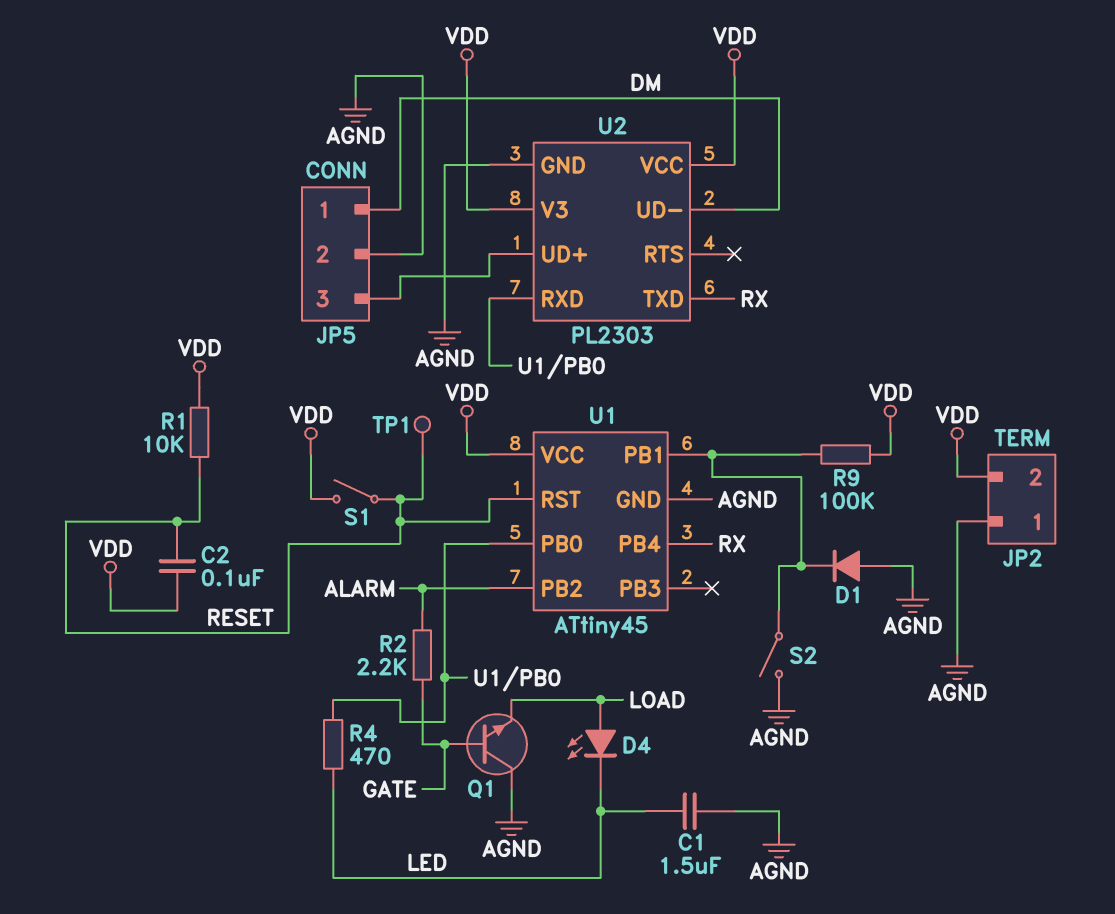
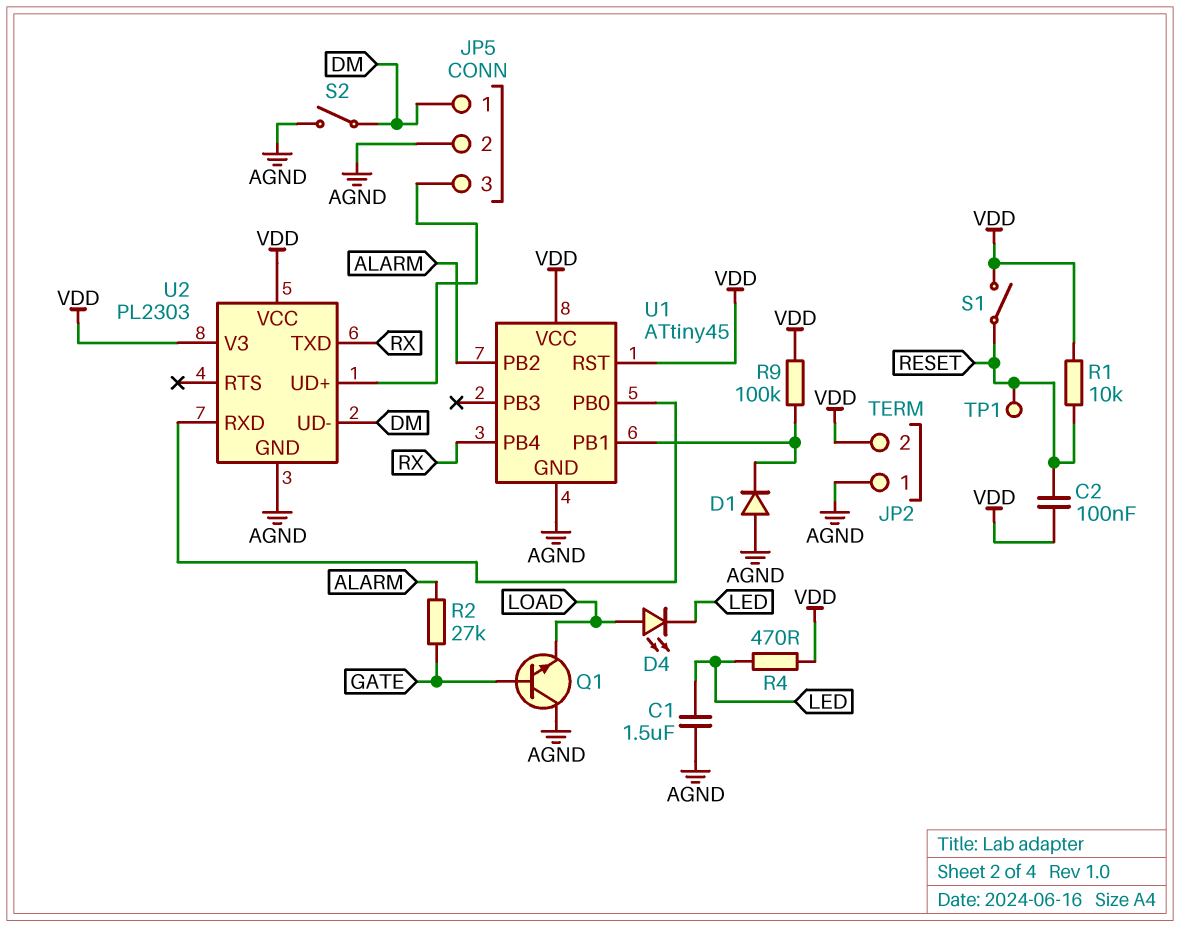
R2: 2.2k (ALARM, GATE) -> 27k (ALARM, GATE)
R4: 470 (LED, U1/PB0) -> 470 (LED, VDD)
S2: switch (AGND, U1/PB1) -> switch (AGND, DM)
U1 pin RST: RESET -> VDD

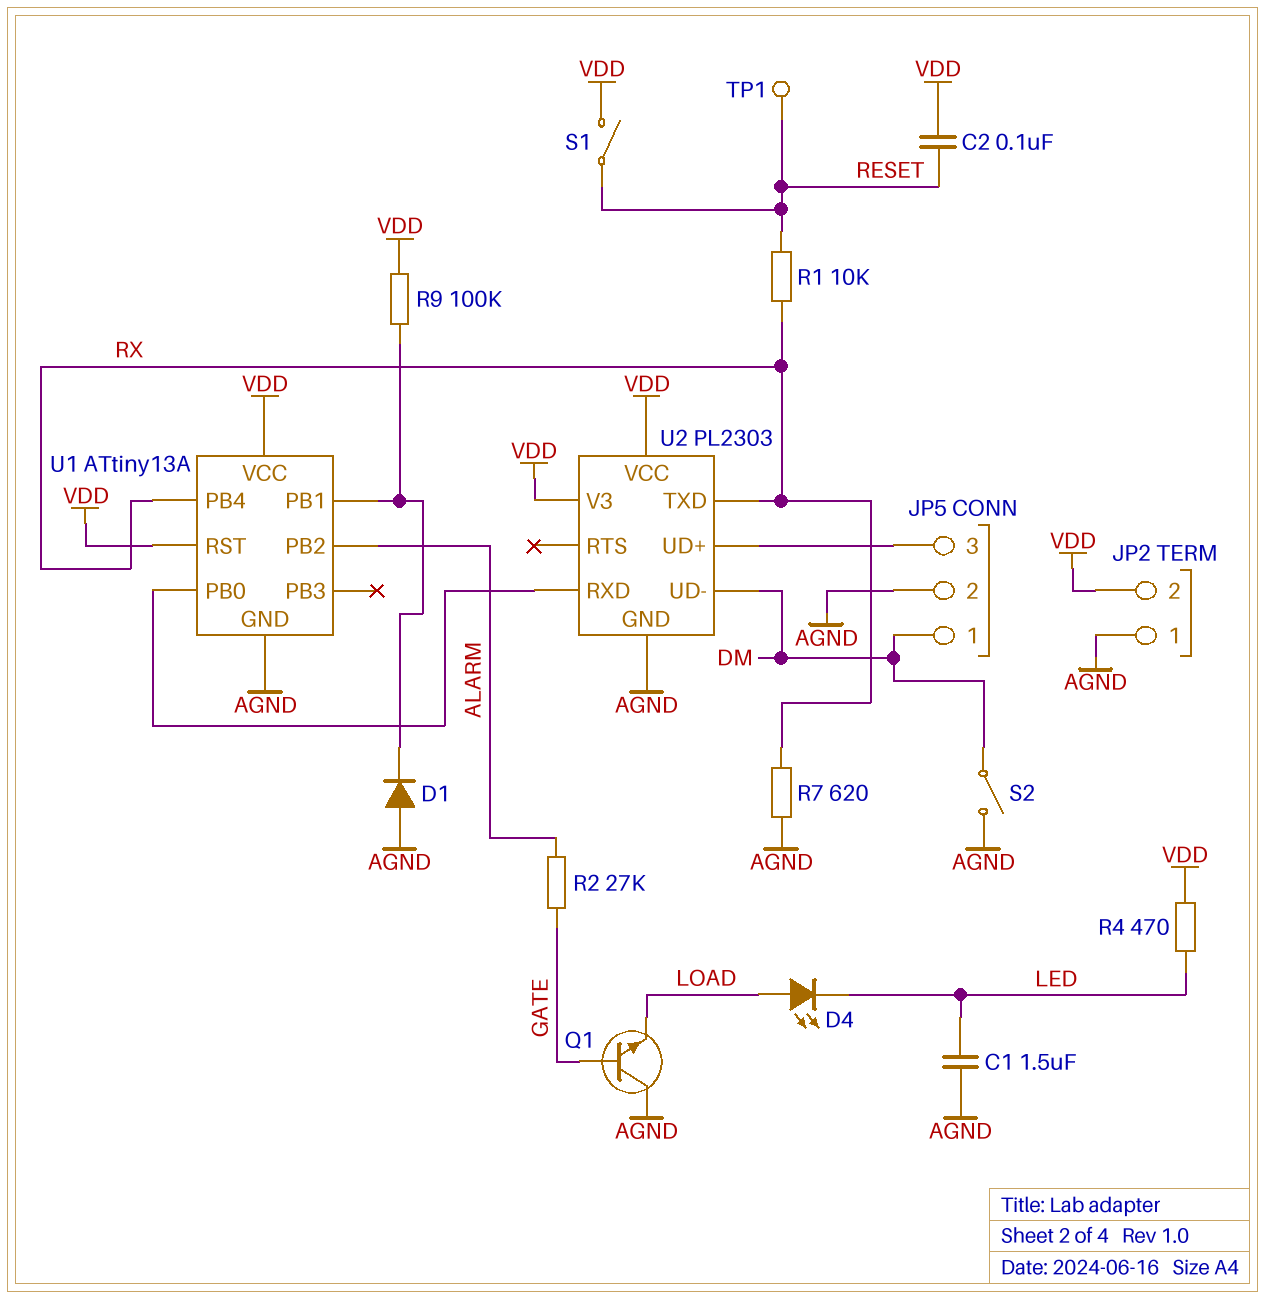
R1: 10k (RESET, VDD) -> 10k (RESET, RX)
R7: none -> 620 (AGND, RX)
U1: ATtiny45 -> ATtiny13A

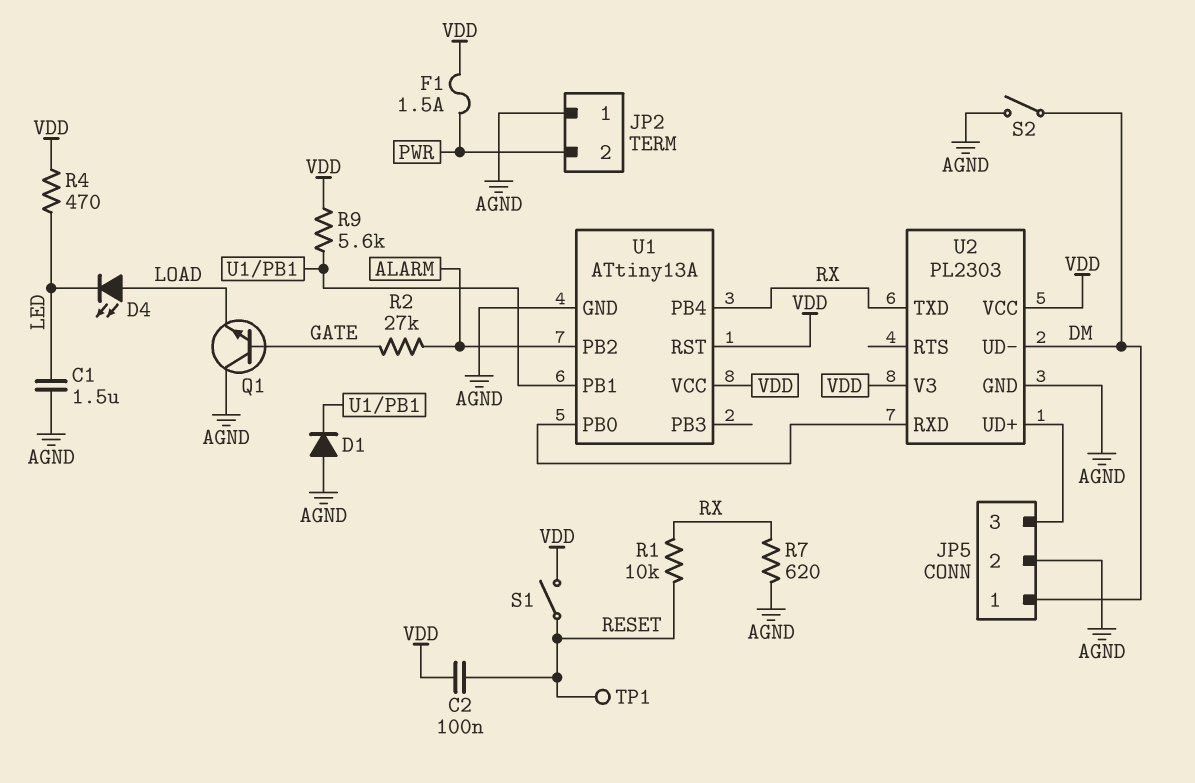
F1: none -> 1.5A (PWR, VDD)
JP2 pin 2: VDD -> PWR
R9: 100k (U1/PB1, VDD) -> 5.6k (U1/PB1, VDD)

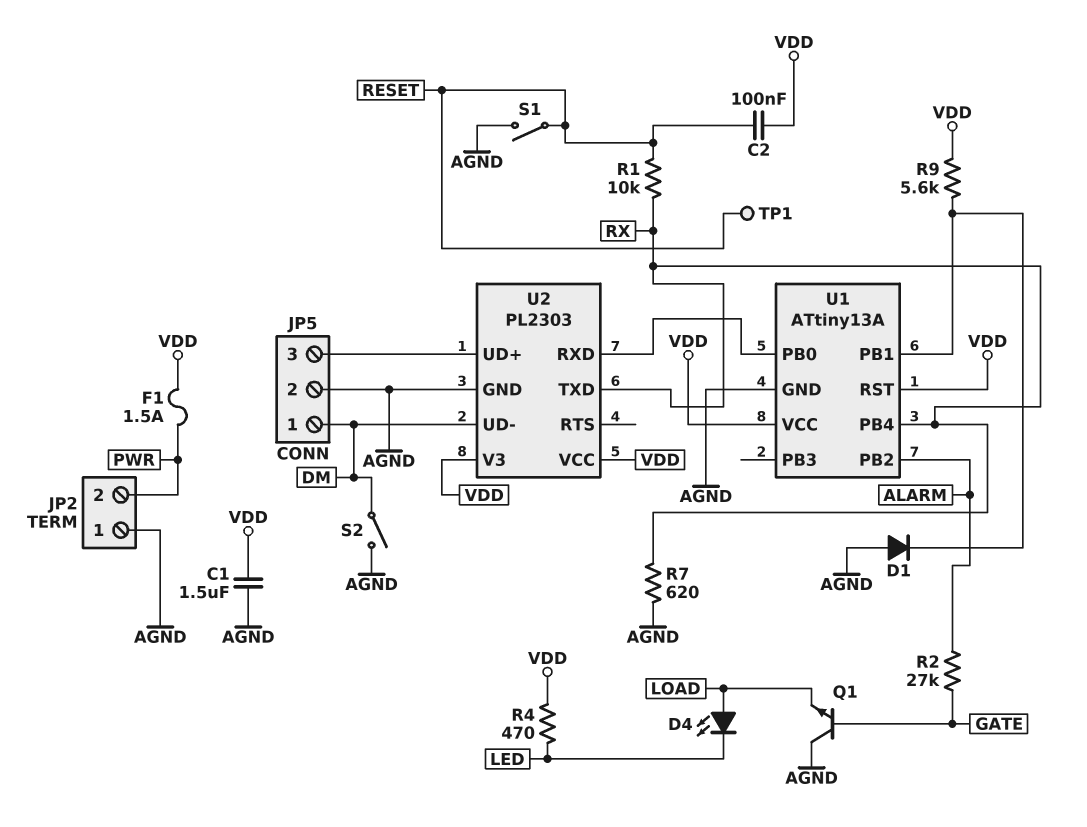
C1: 1.5uF (AGND, LED) -> 1.5uF (AGND, VDD)
S1: switch (RESET, VDD) -> switch (AGND, RESET)

